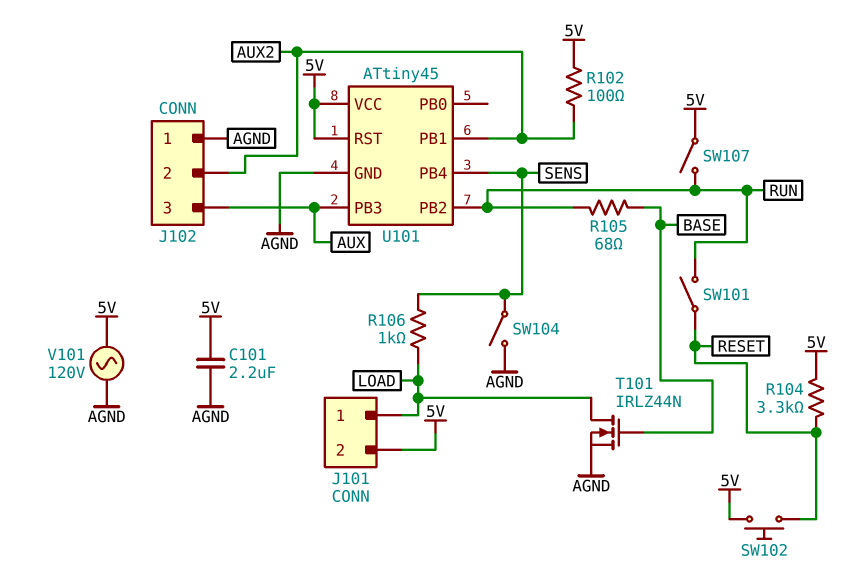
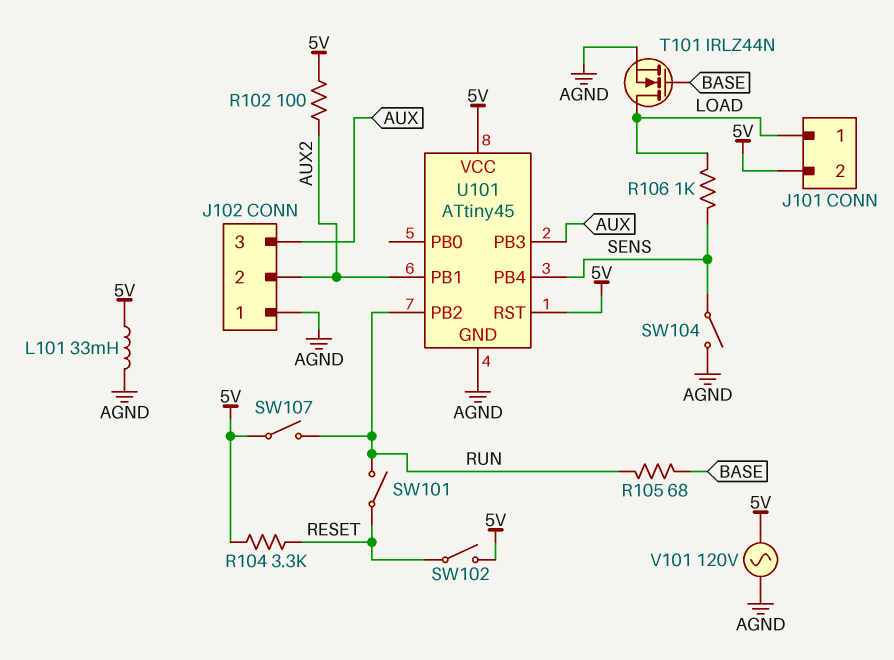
C101: 2.2uF (5V, AGND) -> none
L101: none -> 33mH (5V, AGND)
SW102: button (5V, RESET) -> switch (5V, RESET)

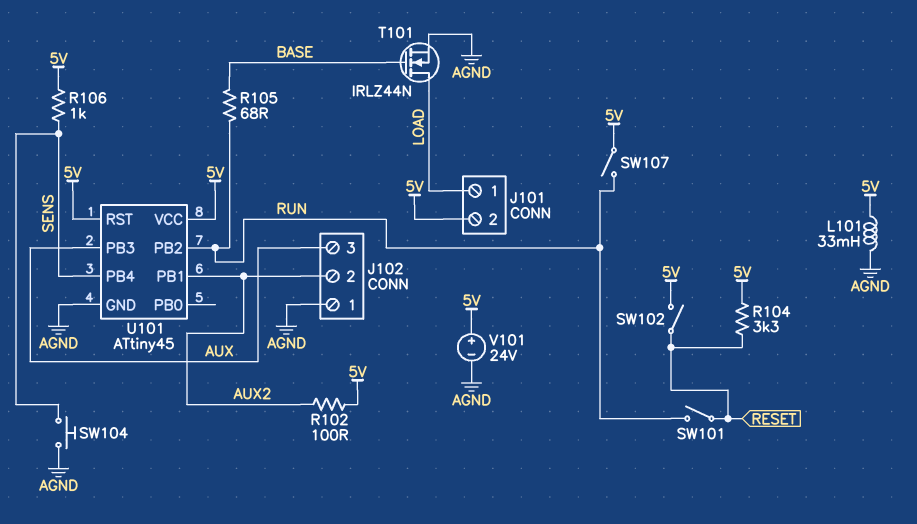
R106: 1k (LOAD, SENS) -> 1k (5V, SENS)
SW104: switch (AGND, SENS) -> button (AGND, SENS)
V101: AC 120V (5V, AGND) -> 24V (plus 5V, minus AGND)

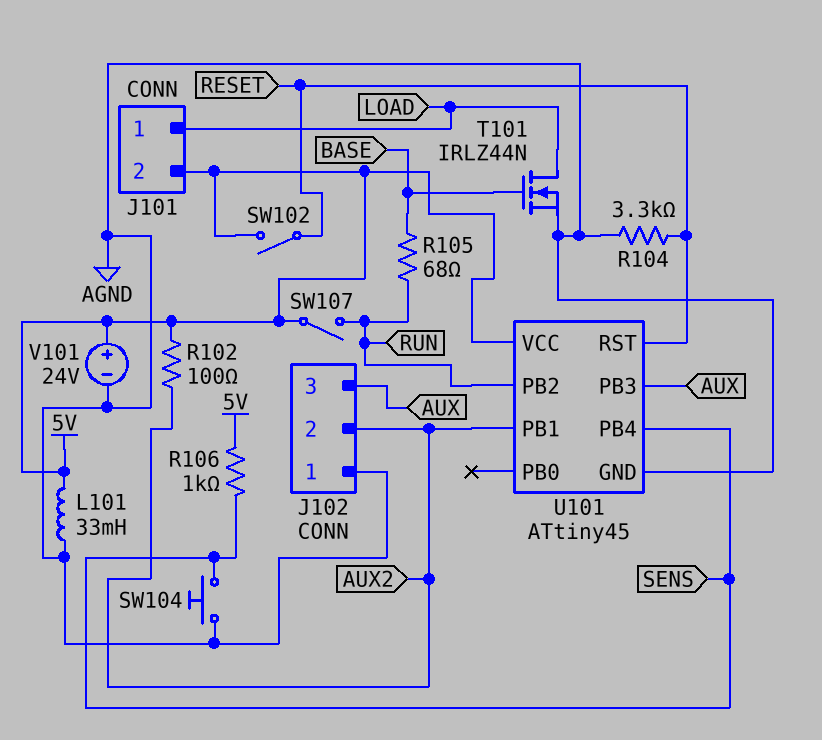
R104: 3.3k (5V, RESET) -> 3.3k (AGND, RESET)
SW101: switch (RESET, RUN) -> none
U101 pin RST: 5V -> RESET

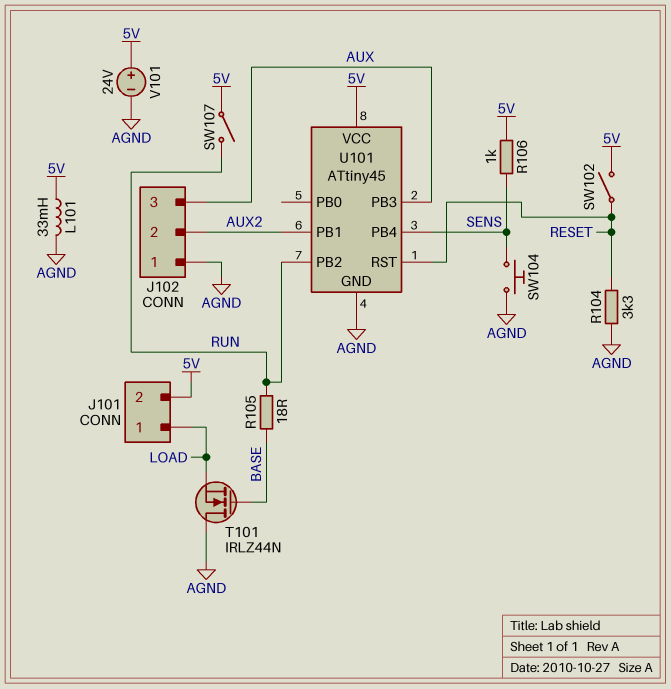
R102: 100 (5V, AUX2) -> none
R105: 68 (BASE, RUN) -> 18 (BASE, RUN)
T101: NMOS IRLZ44N (G BASE, D LOAD, S AGND) -> NMOS IRLZ44N (G BASE, D AGND, S LOAD)

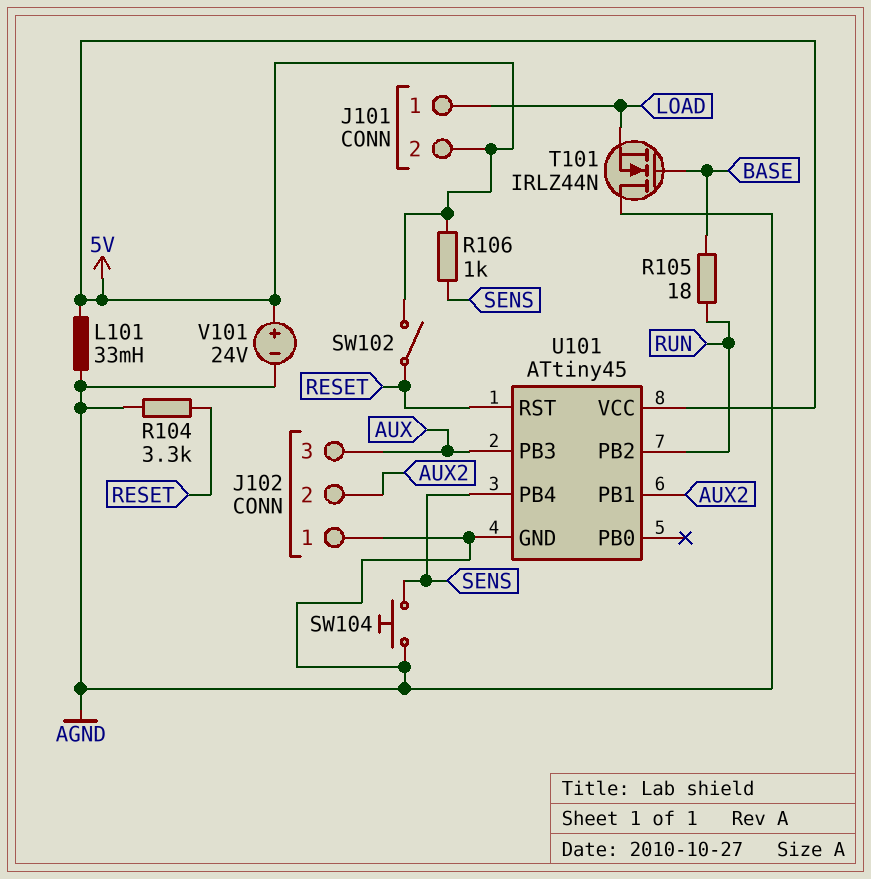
SW107: switch (5V, RUN) -> none

